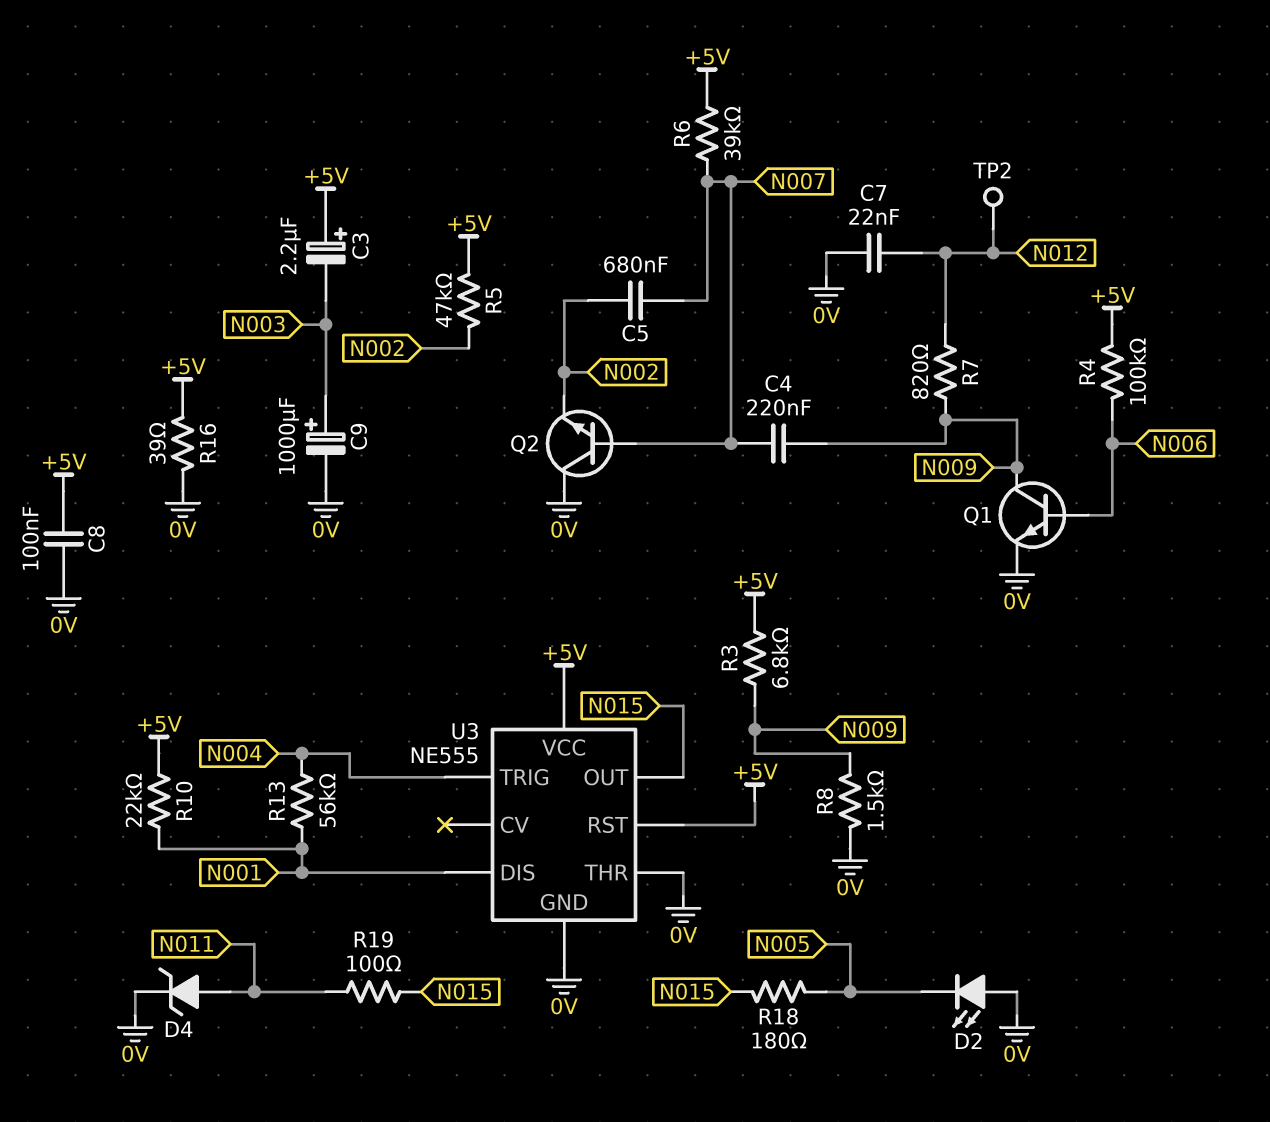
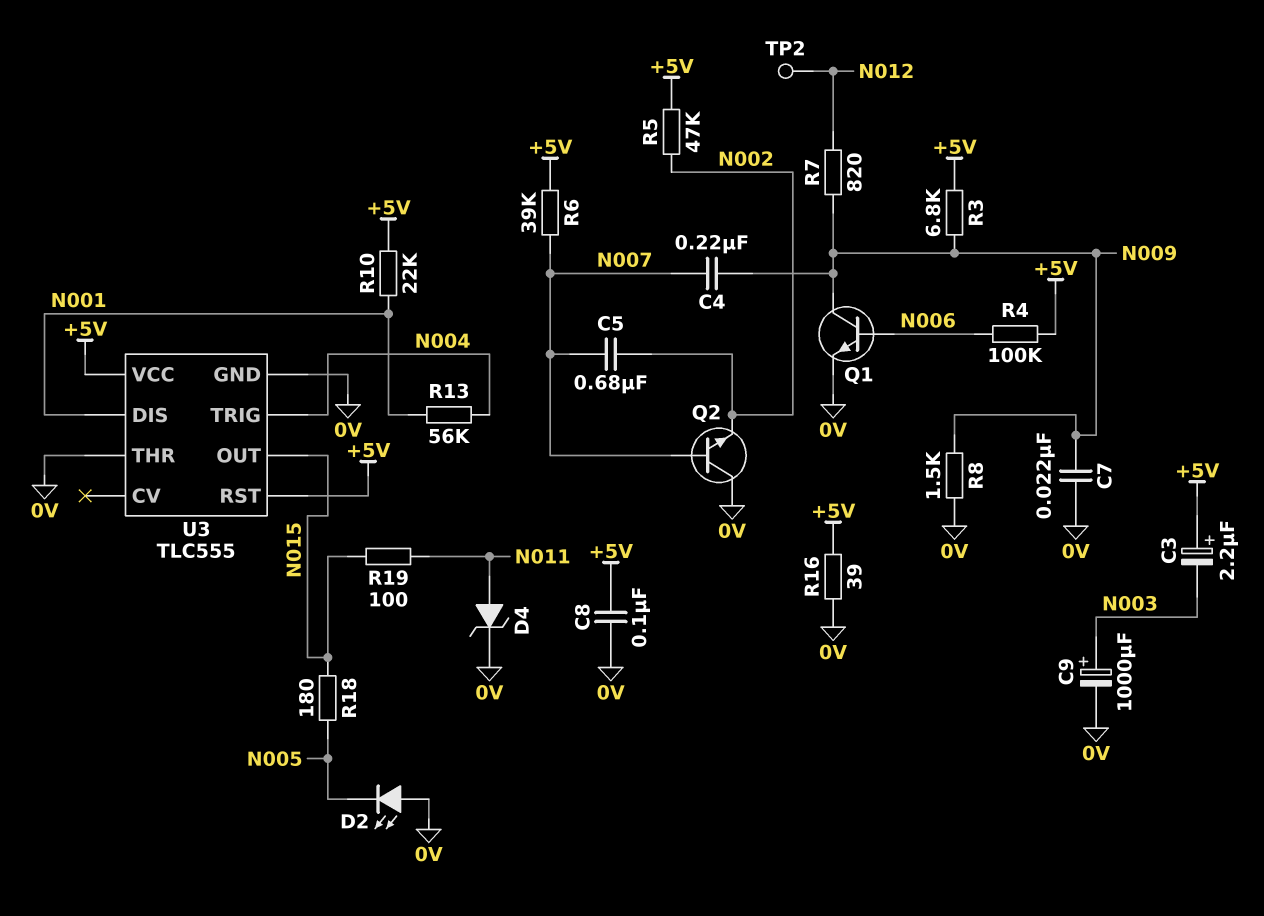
C7: 22nF (0V, N012) -> 22nF (0V, N009)
U3: NE555 -> TLC555

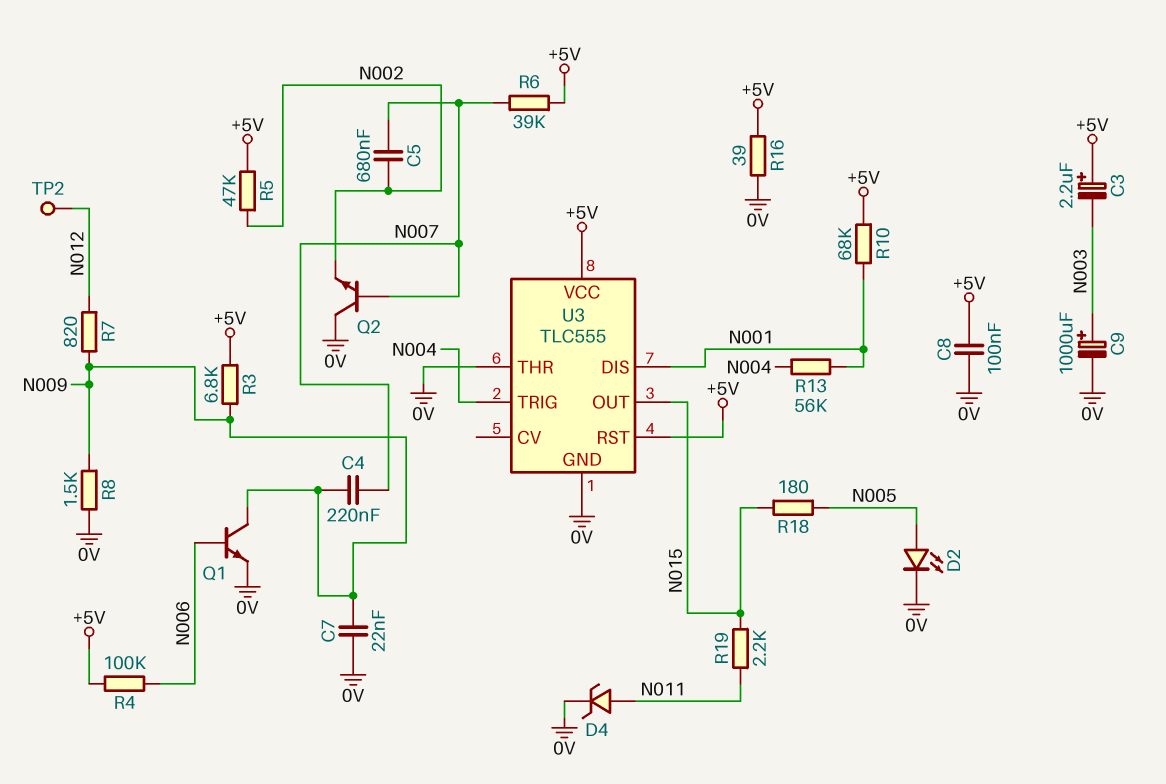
D2: LED (A 0V, K N005) -> LED (A N005, K 0V)
R10: 22k (+5V, N001) -> 68k (+5V, N001)
R19: 100 (N011, N015) -> 2.2k (N011, N015)

